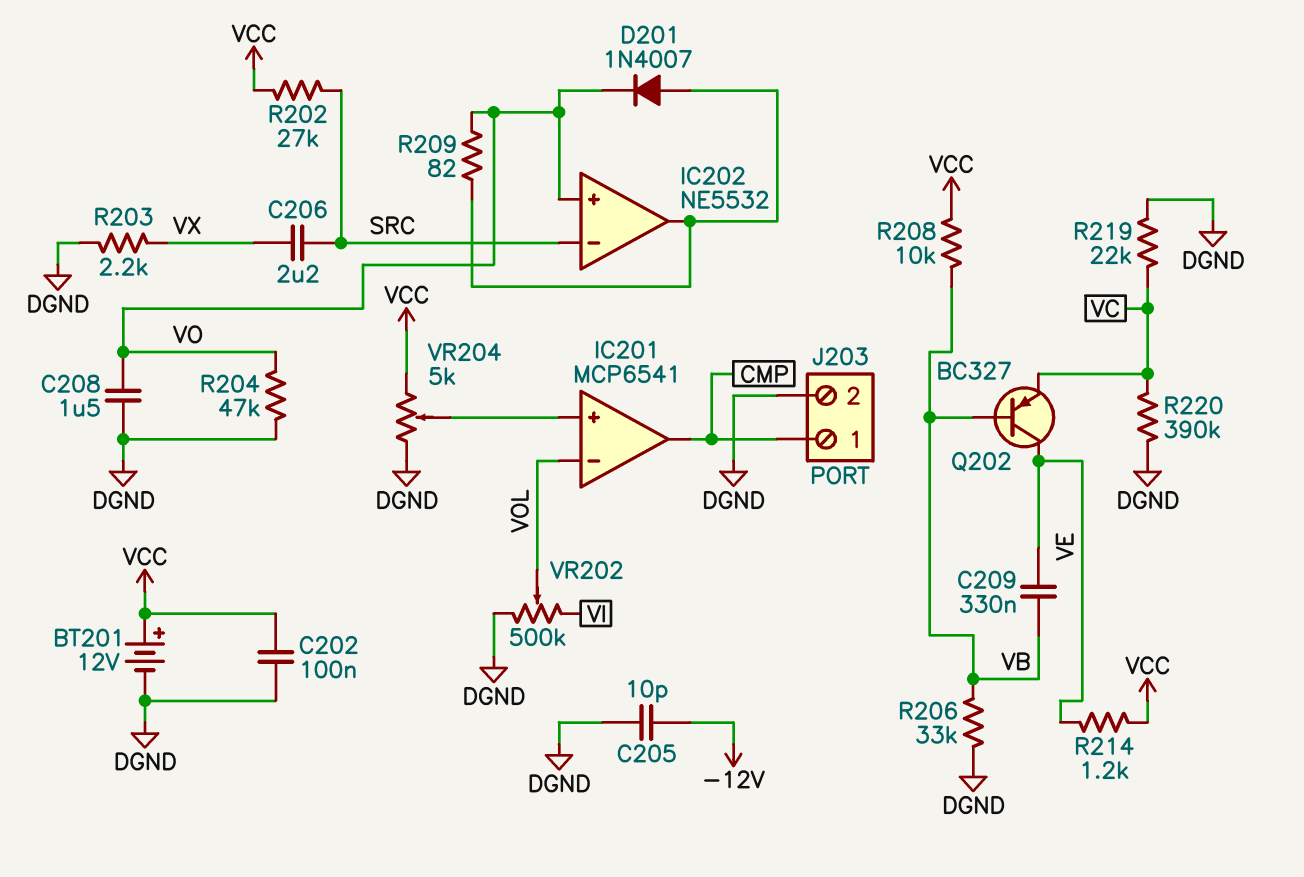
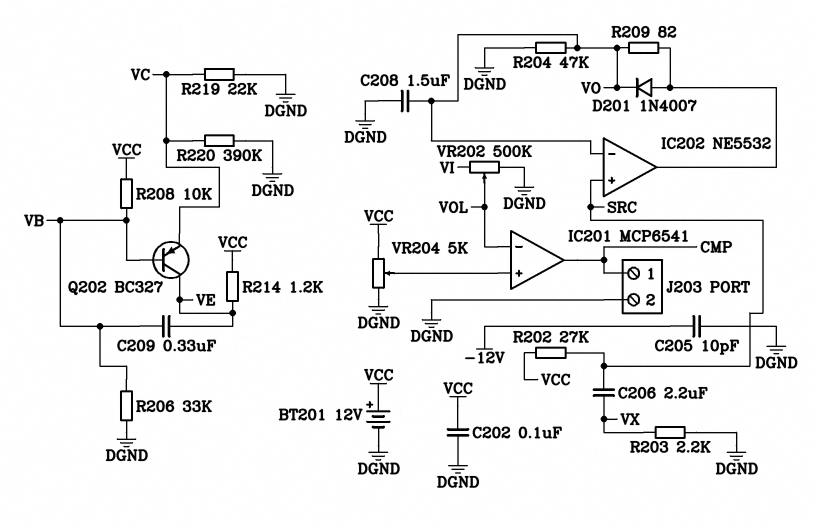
IC202 pin in+: VO -> SRC
IC202 pin in-: SRC -> VO

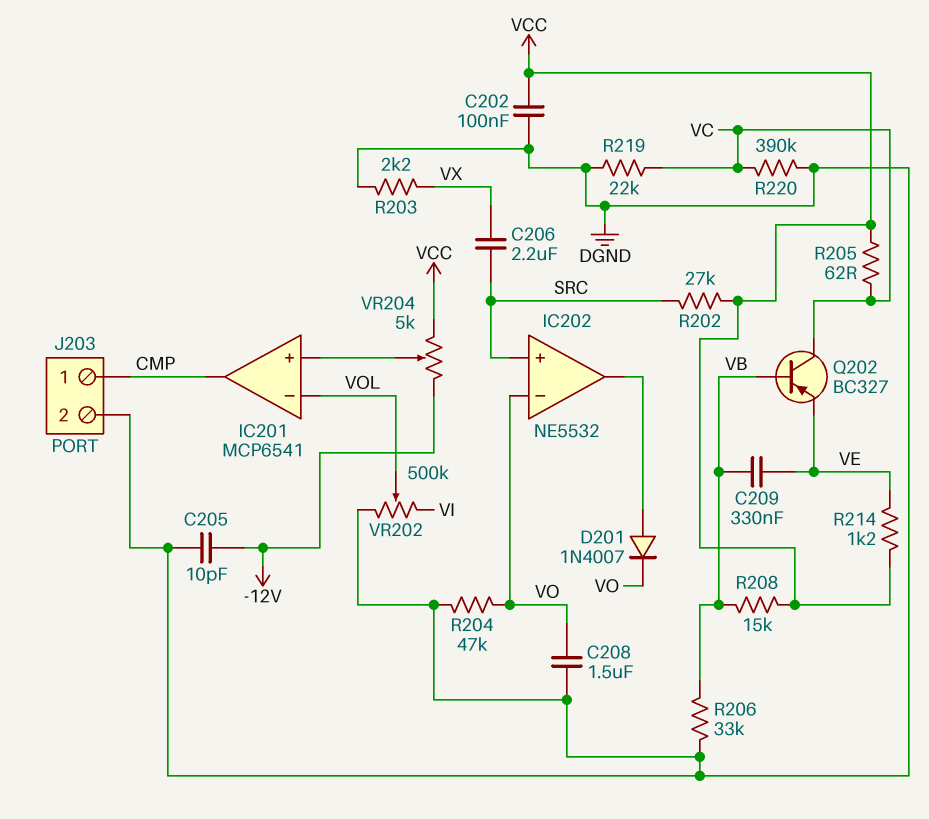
BT201: 12V (plus VCC, minus DGND) -> none
Q202: PNP BC327 (B VB, C VE, E VC) -> PNP BC327 (B VB, C VC, E VE)
R205: none -> 62 (VC, VCC)
R208: 10k (VB, VCC) -> 15k (VB, VCC)
R209: 82 (IC202/out, VO) -> none
VR204: 5k (DGND, VCC, wiper IC201/in+) -> 5k (-12V, VCC, wiper IC201/in+)

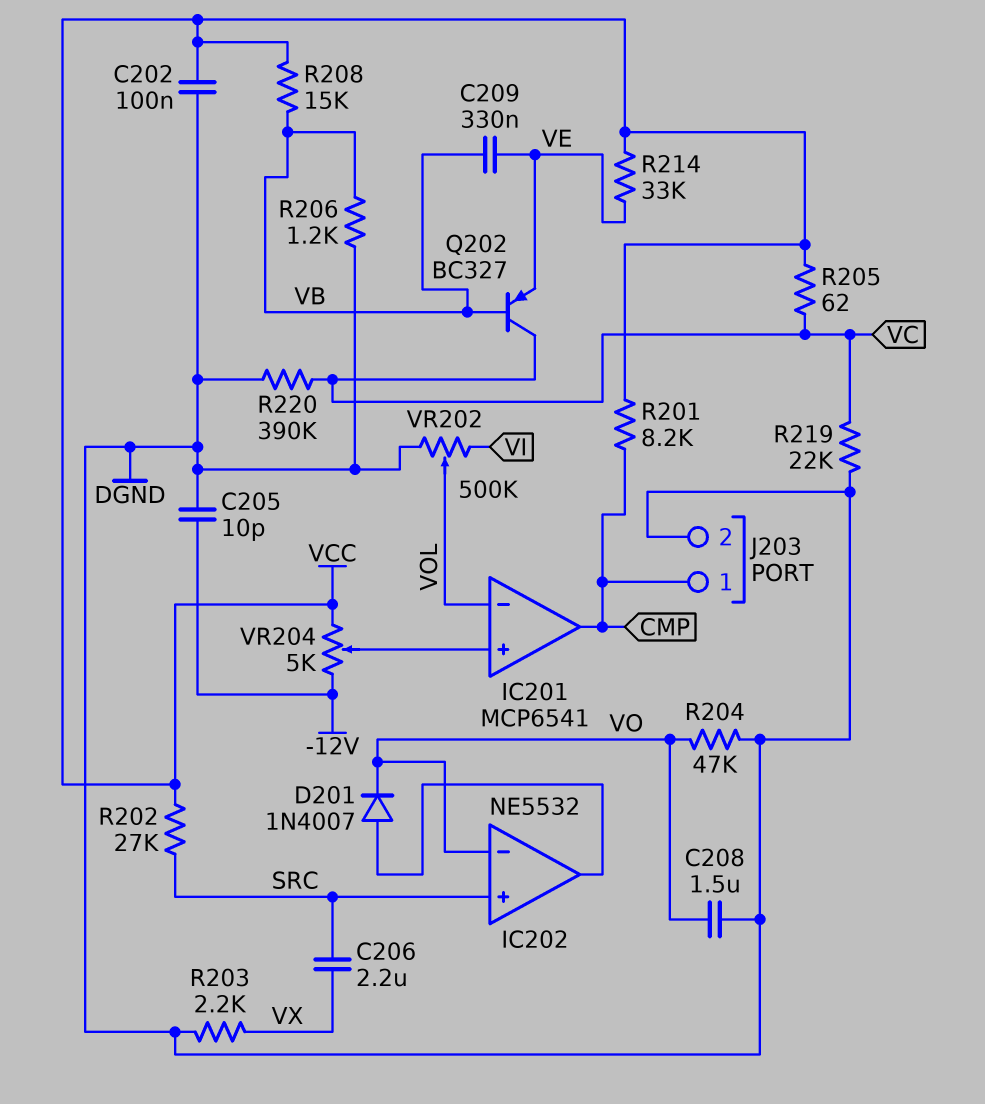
R201: none -> 8.2k (CMP, VCC)
R206: 33k (DGND, VB) -> 1.2k (DGND, VB)
R214: 1.2k (VCC, VE) -> 33k (VCC, VE)

